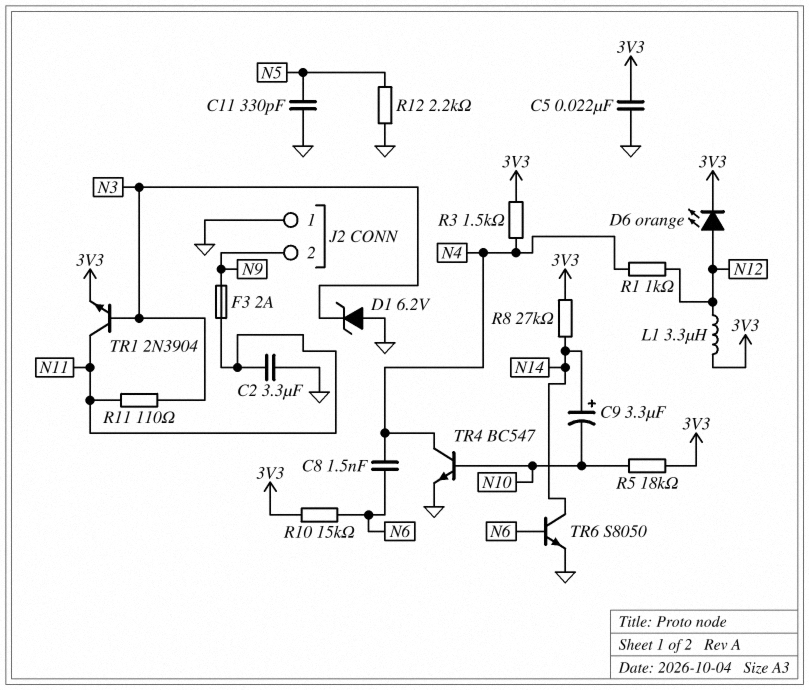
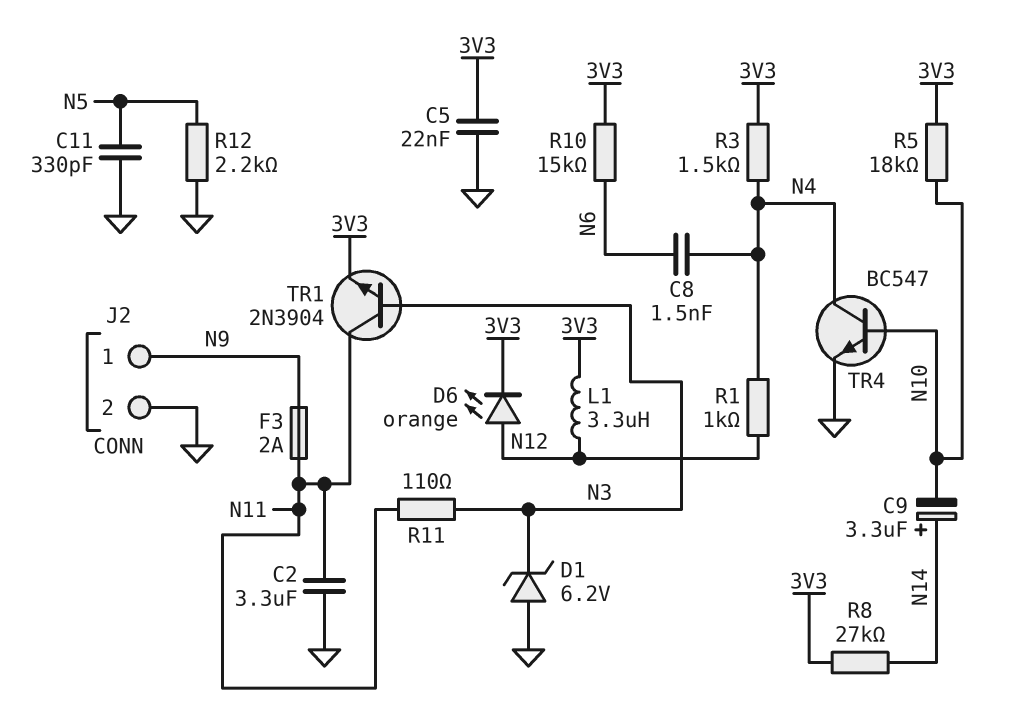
J2 pin 1: GND -> N9
J2 pin 2: N9 -> GND
TR6: NPN S8050 (B N6, C N14, E GND) -> none

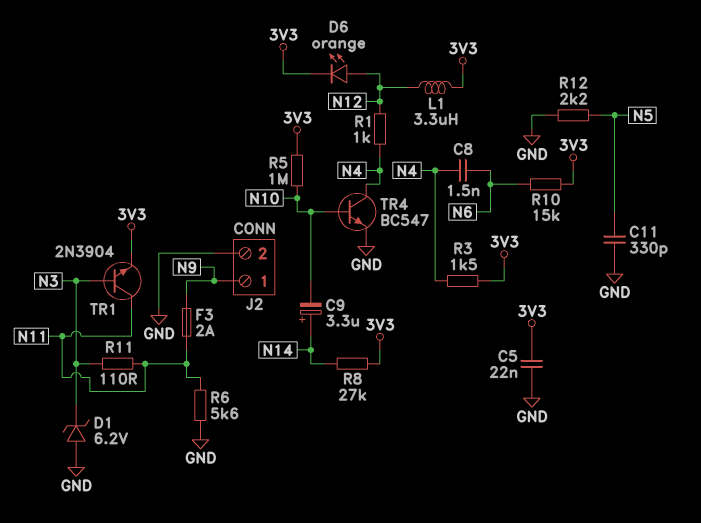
C2: 3.3uF (GND, N11) -> none
R5: 18k (3V3, N10) -> 1M (3V3, N10)
R6: none -> 5.6k (GND, N11)

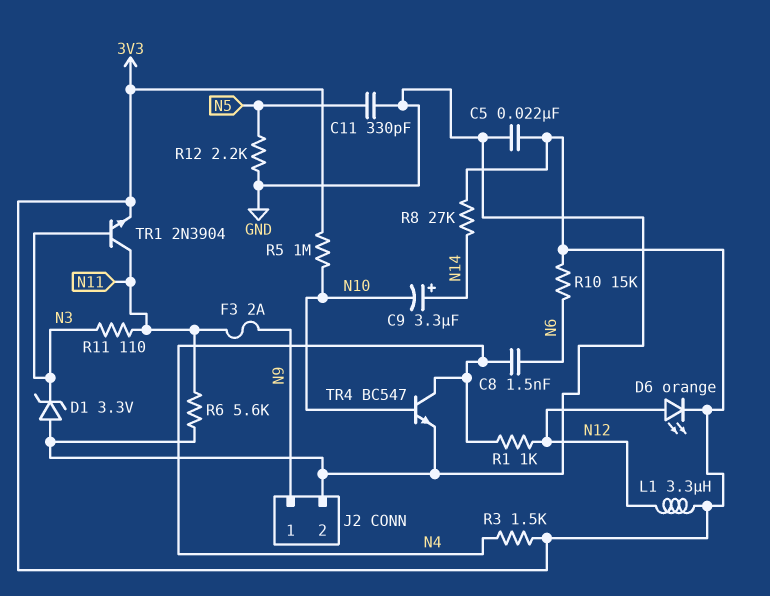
D1: zener 6.2V (A GND, K N3) -> zener 3.3V (A GND, K N3)

